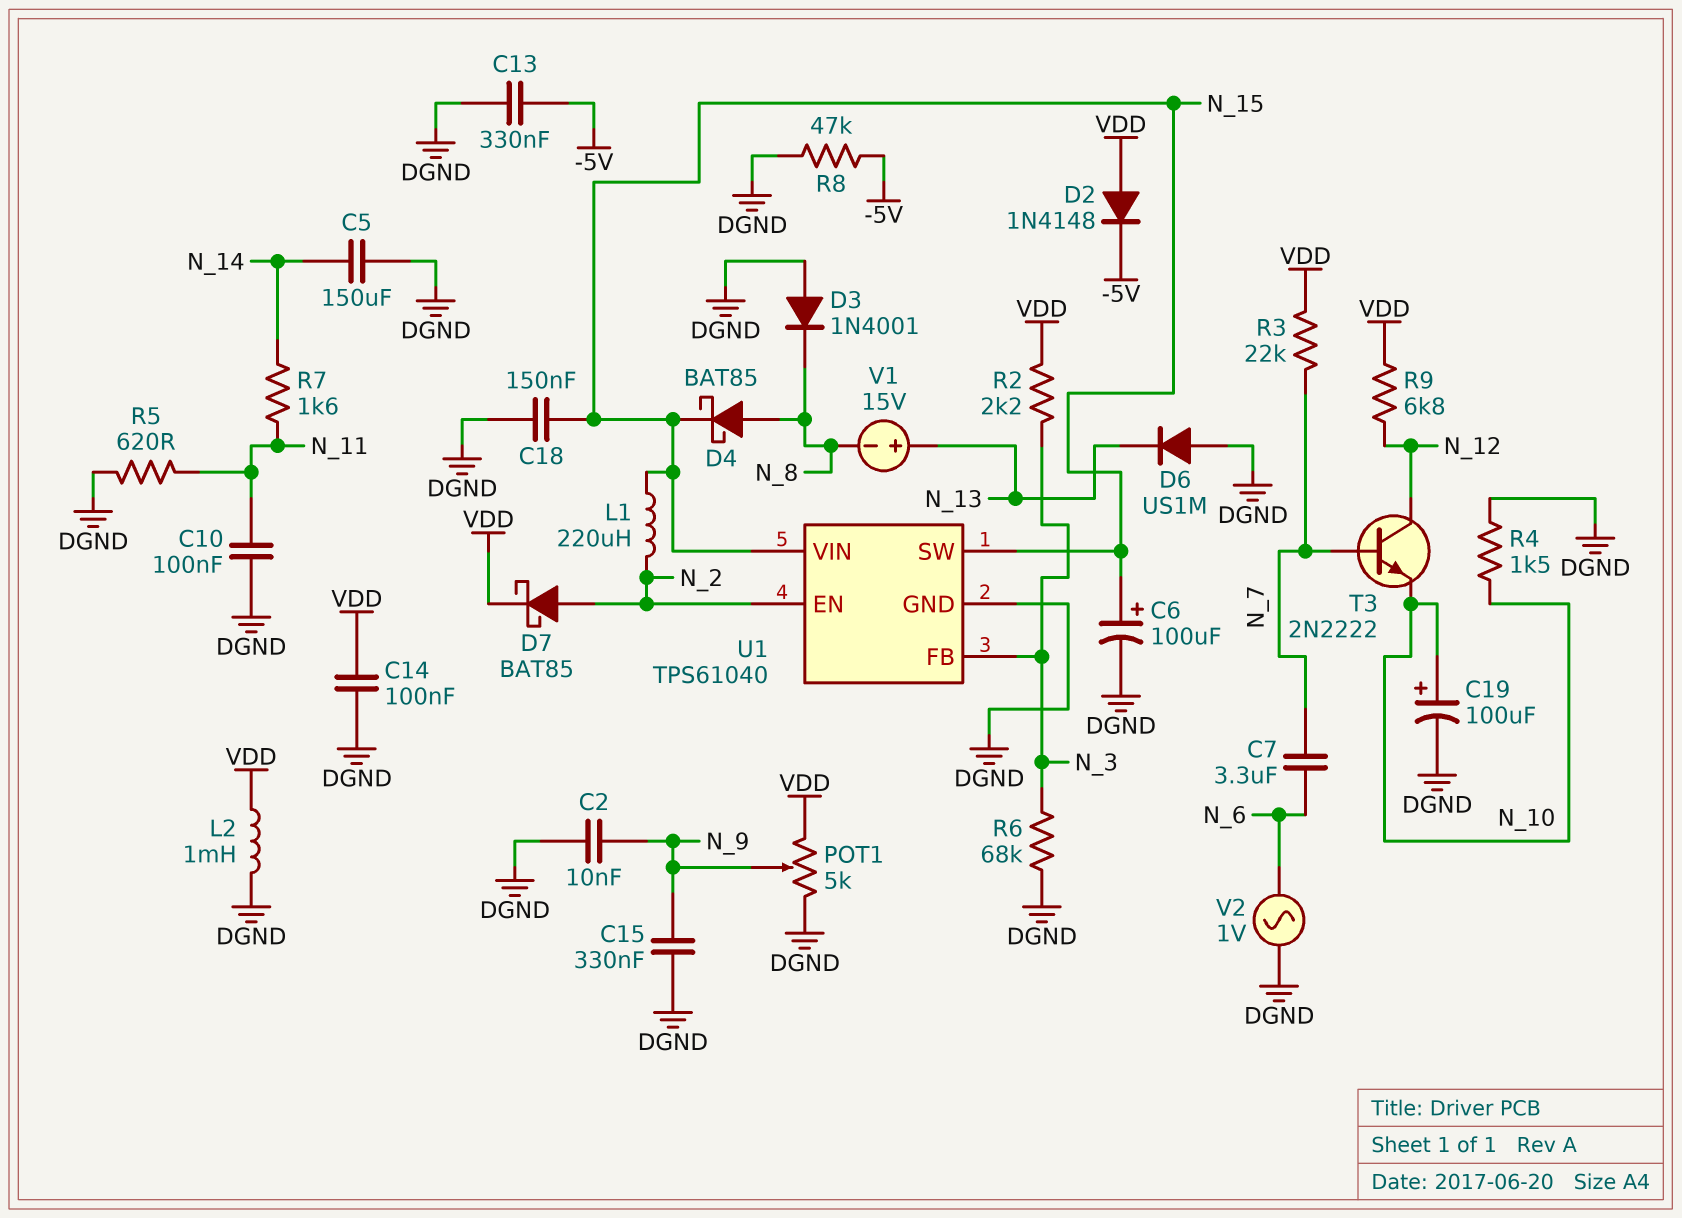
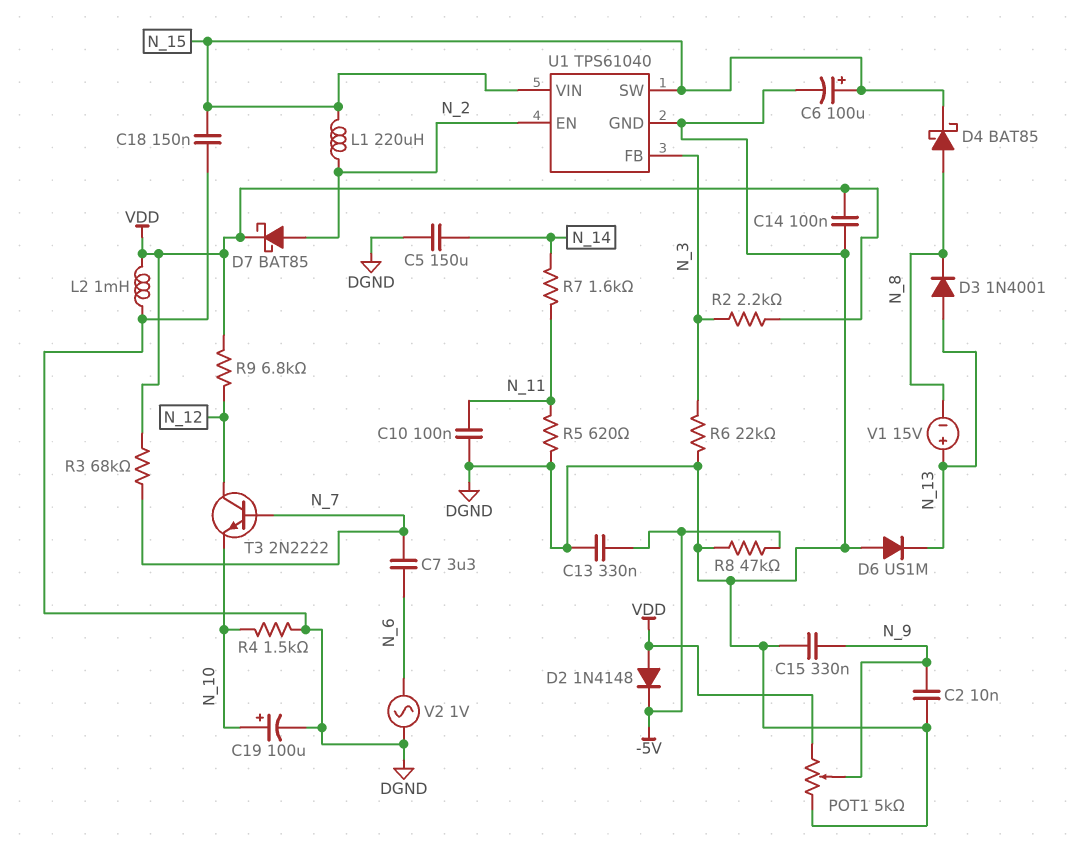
D3: diode 1N4001 (A DGND, K N_8) -> diode 1N4001 (A N_13, K N_8)
R3: 22k (N_7, VDD) -> 68k (N_7, VDD)
R6: 68k (DGND, N_3) -> 22k (DGND, N_3)

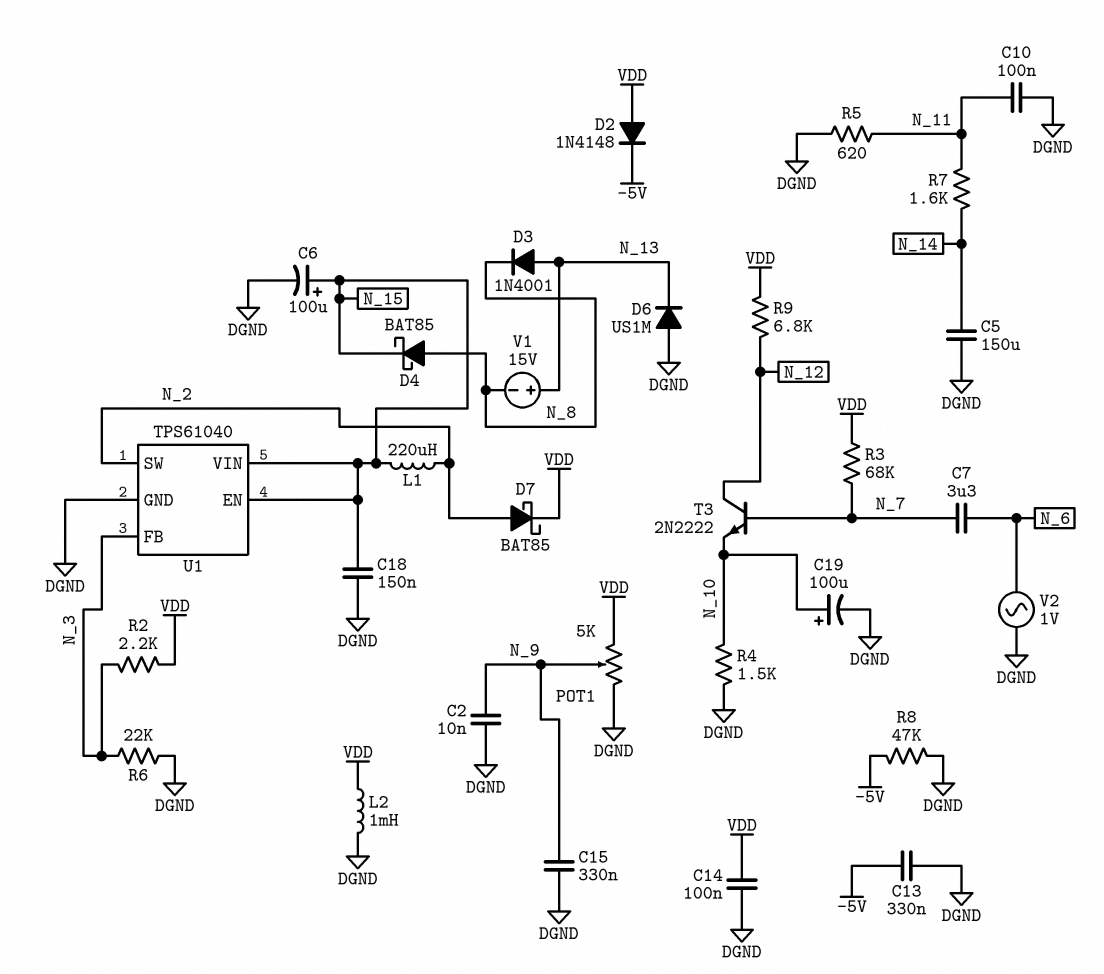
U1 pin EN: N_2 -> N_15
U1 pin SW: N_15 -> N_2

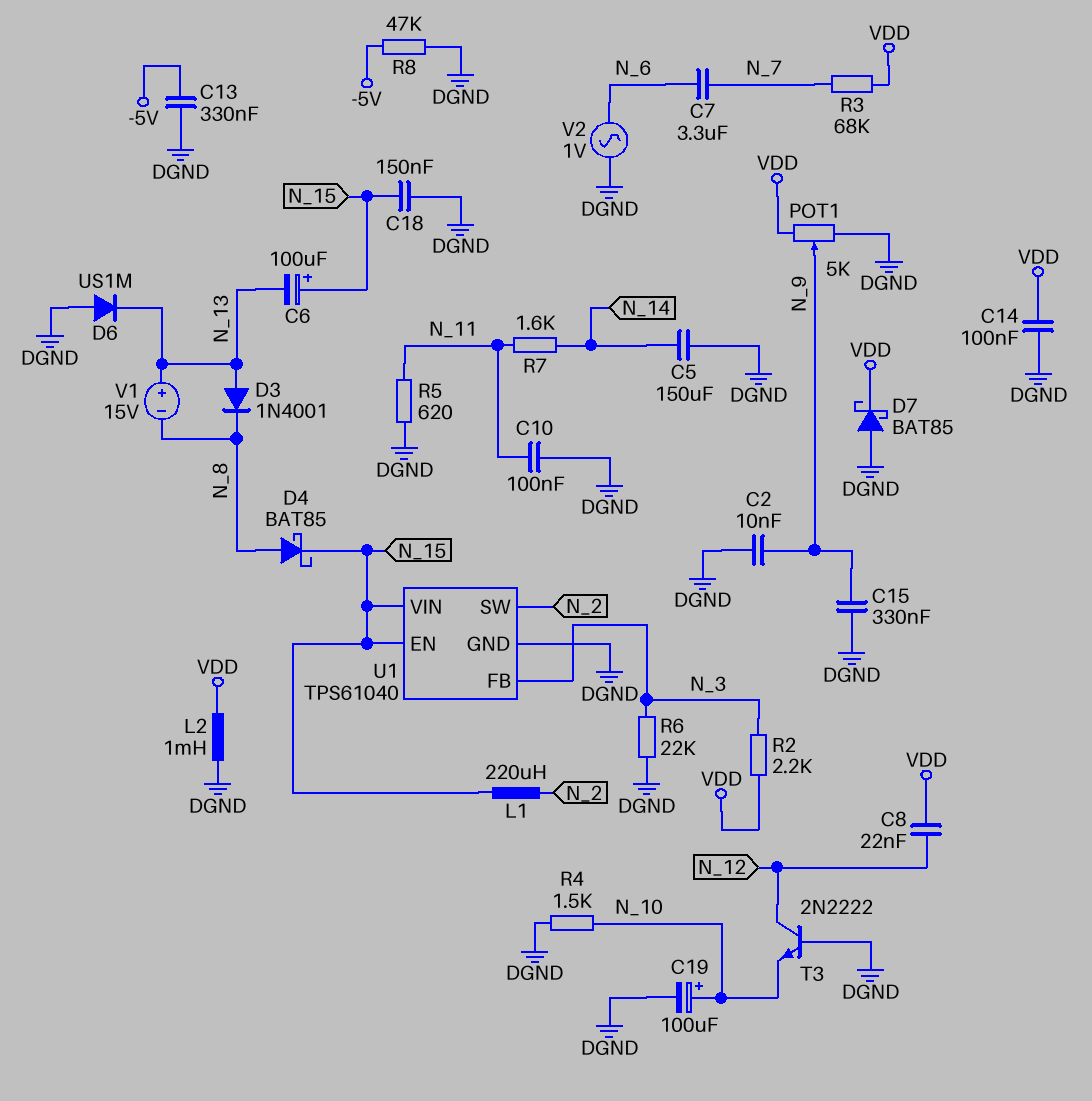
C6: 100uF (plus N_15, minus DGND) -> 100uF (plus N_15, minus N_13)
C8: none -> 22nF (N_12, VDD)
D2: diode 1N4148 (A VDD, K -5V) -> none
D7: schottky BAT85 (A N_2, K VDD) -> schottky BAT85 (A DGND, K VDD)
R9: 6.8k (N_12, VDD) -> none
T3: NPN 2N2222 (B N_7, C N_12, E N_10) -> NPN 2N2222 (B DGND, C N_12, E N_10)

